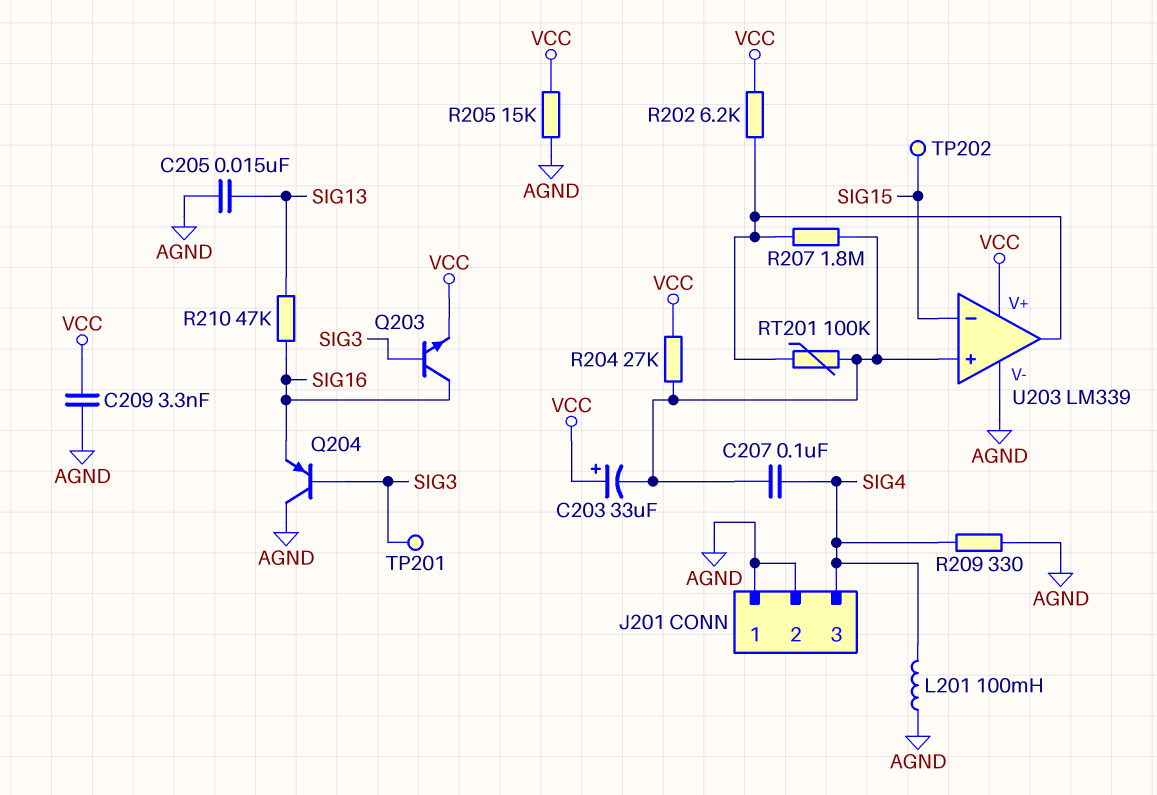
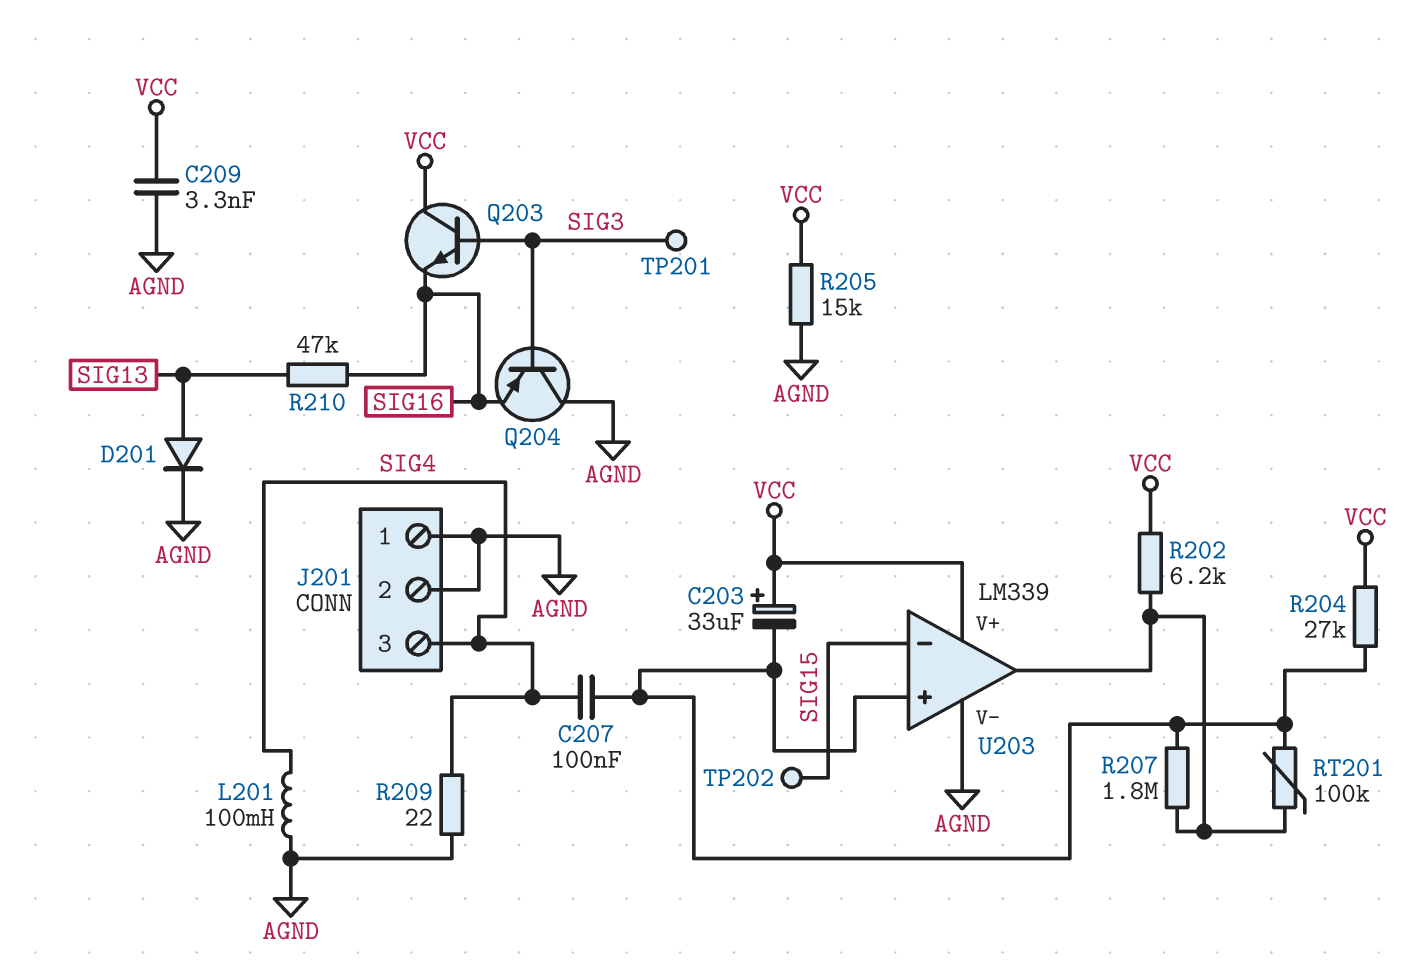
C205: 15nF (AGND, SIG13) -> none
D201: none -> diode (A SIG13, K AGND)
Q203: NPN (B SIG3, C SIG16, E VCC) -> NPN (B SIG3, C VCC, E SIG16)
R209: 330 (AGND, SIG4) -> 22 (AGND, SIG4)

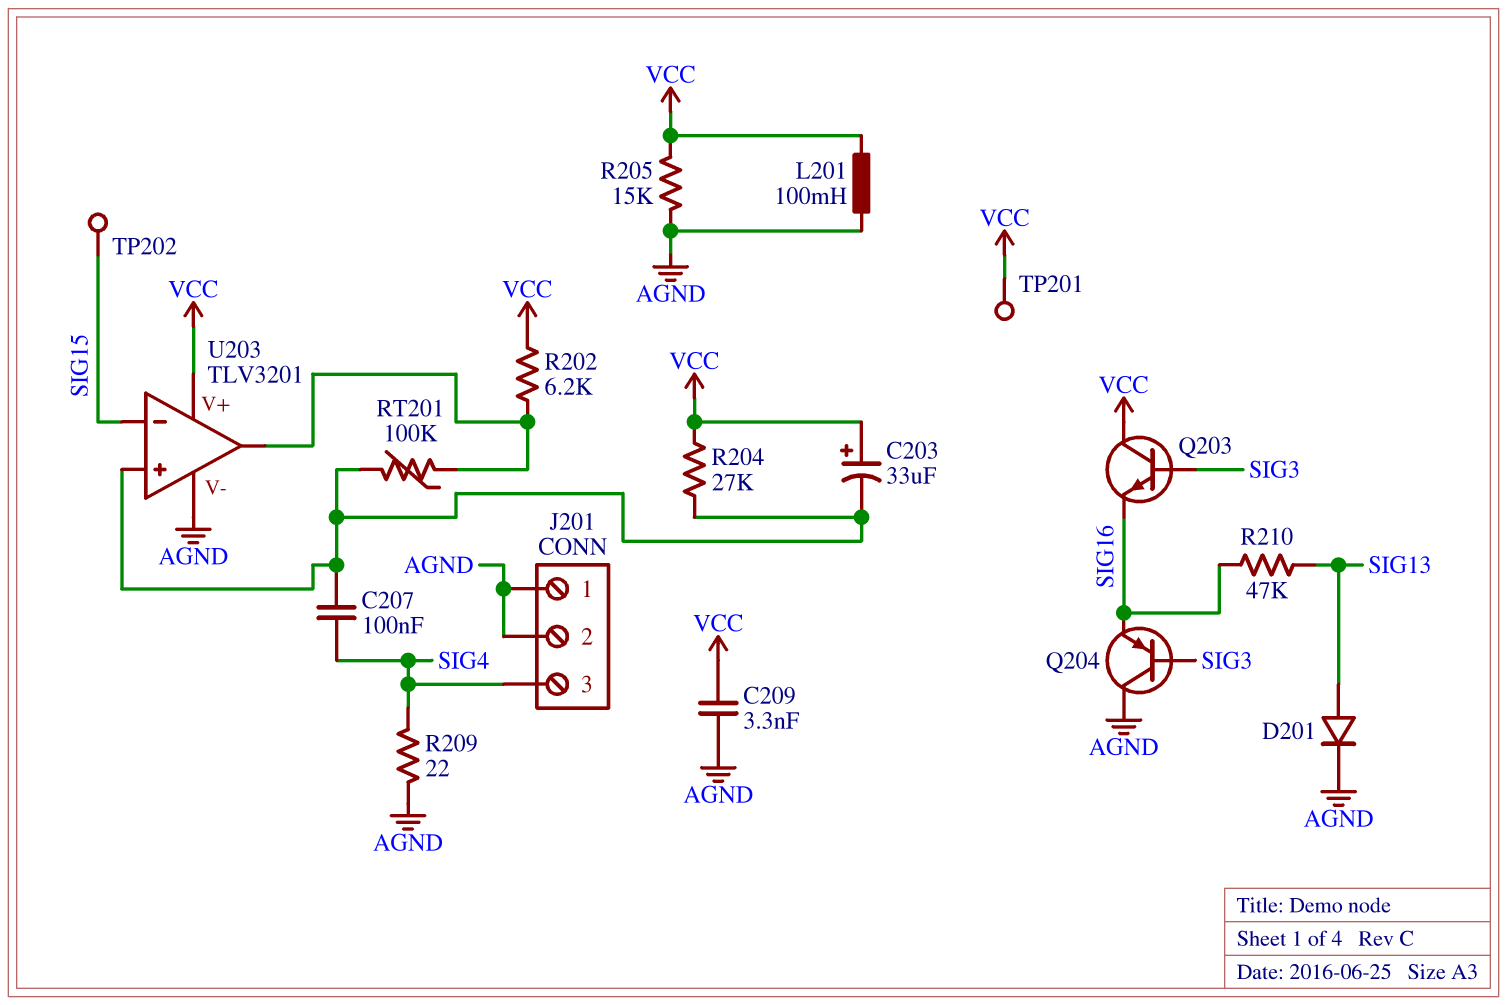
L201: 100mH (AGND, SIG4) -> 100mH (AGND, VCC)
R207: 1.8M (U203/in+, U203/out) -> none
TP201: test point (SIG3) -> test point (VCC)
U203: LM339 -> TLV3201

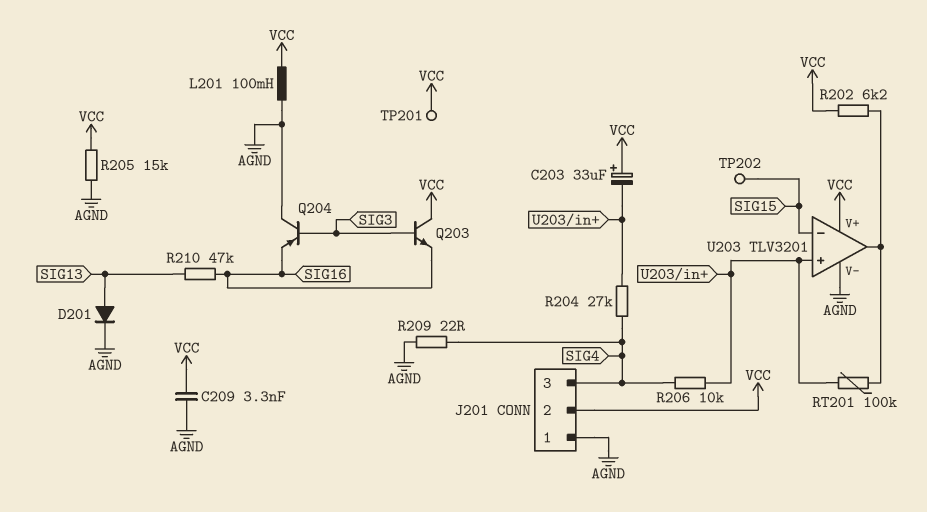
C207: 100nF (SIG4, U203/in+) -> none
J201 pin 2: AGND -> VCC
R204: 27k (U203/in+, VCC) -> 27k (SIG4, U203/in+)
R206: none -> 10k (SIG4, U203/in+)

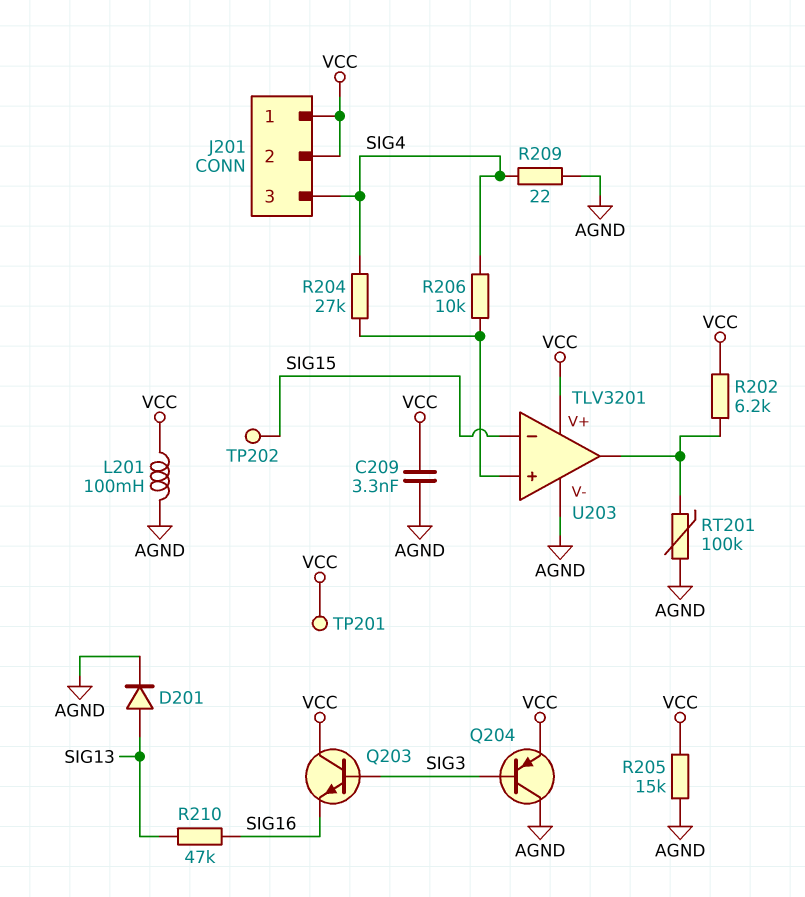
C203: 33uF (plus VCC, minus U203/in+) -> none
J201 pin 1: AGND -> VCC
Q204: PNP (B SIG3, C AGND, E SIG16) -> PNP (B SIG3, C AGND, E VCC)
RT201: 100k (U203/in+, U203/out) -> 100k (AGND, U203/out)

